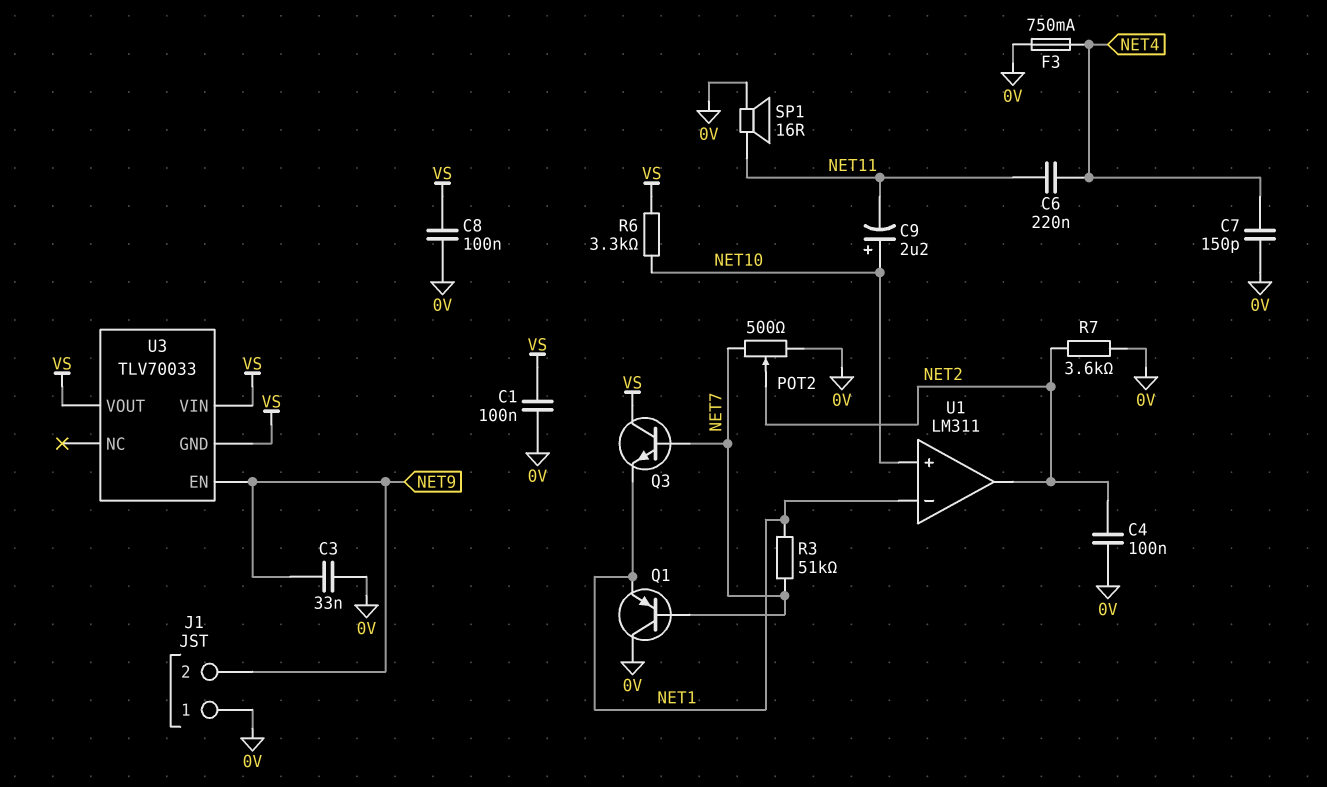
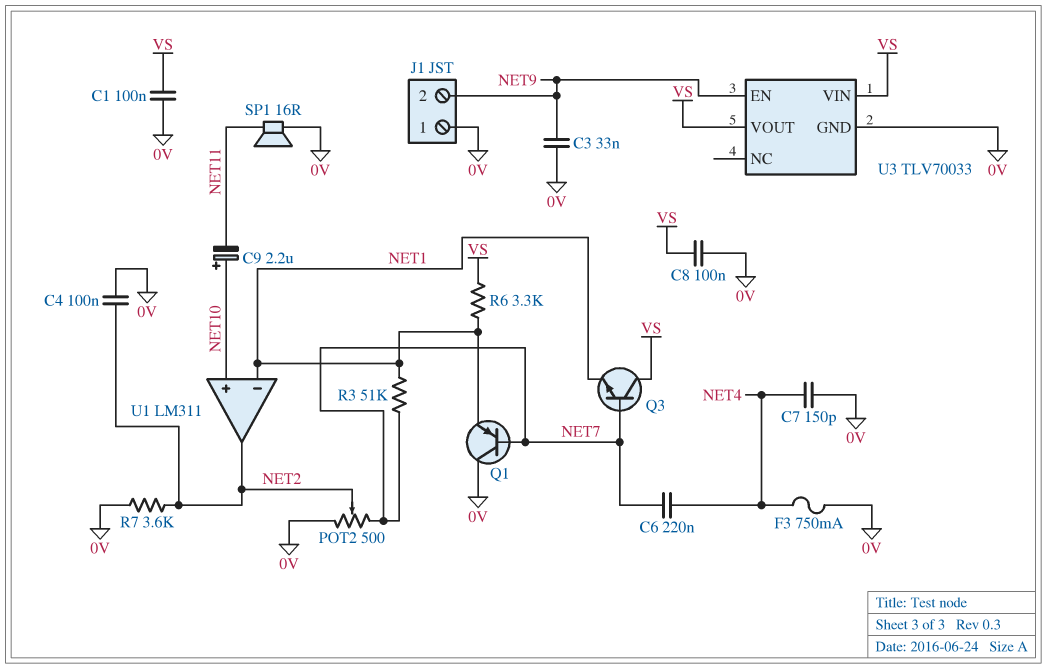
C6: 220nF (NET4, NET11) -> 220nF (NET4, NET7)
R6: 3.3k (NET10, VS) -> 3.3k (NET1, VS)
U3 pin GND: VS -> 0V

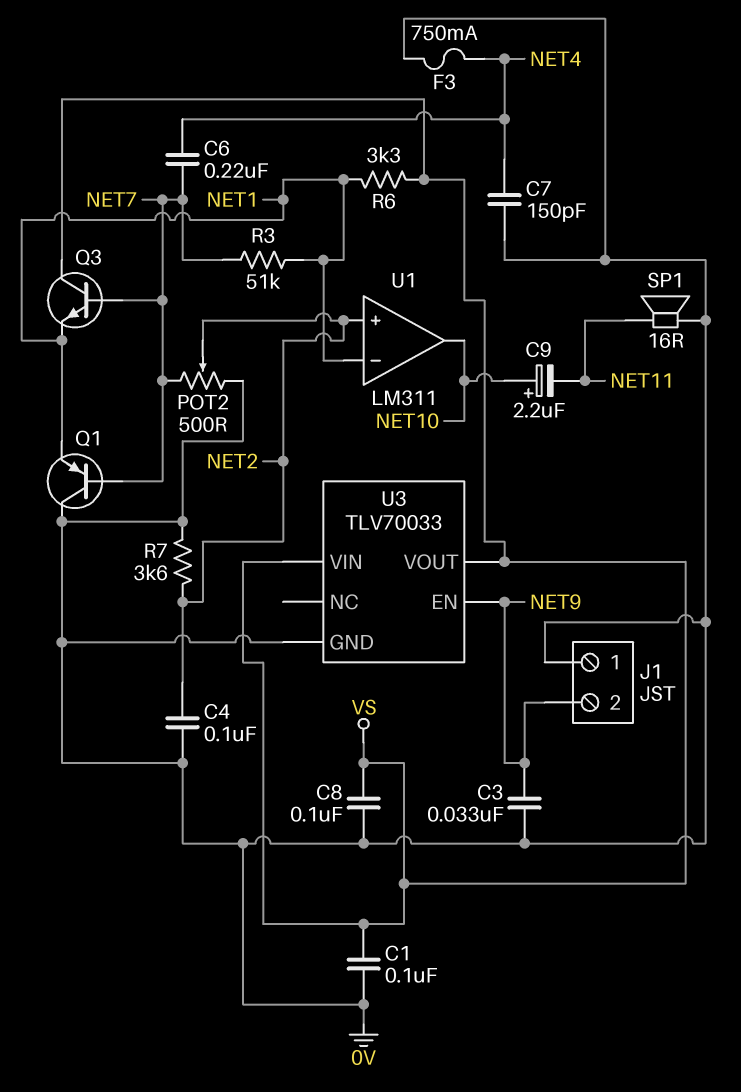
U1 pin in+: NET10 -> NET2
U1 pin out: NET2 -> NET10

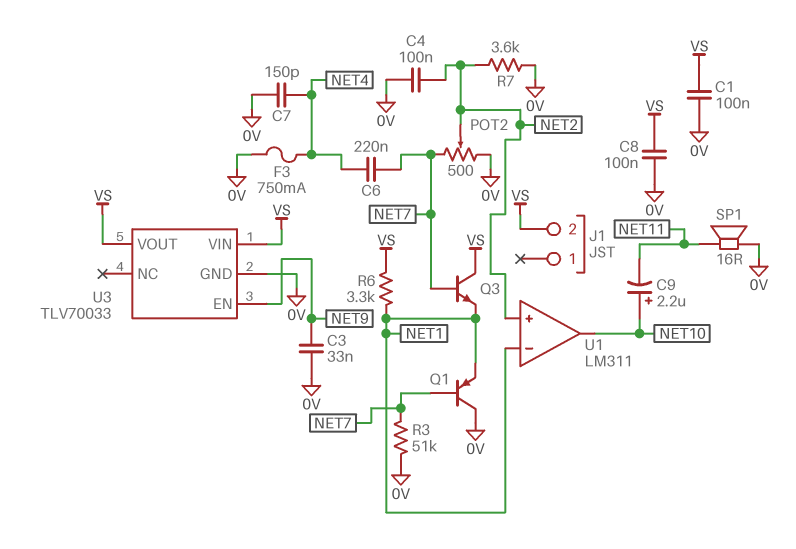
J1 pin 1: 0V -> none
J1 pin 2: NET9 -> VS
R3: 51k (NET1, NET7) -> 51k (0V, NET7)

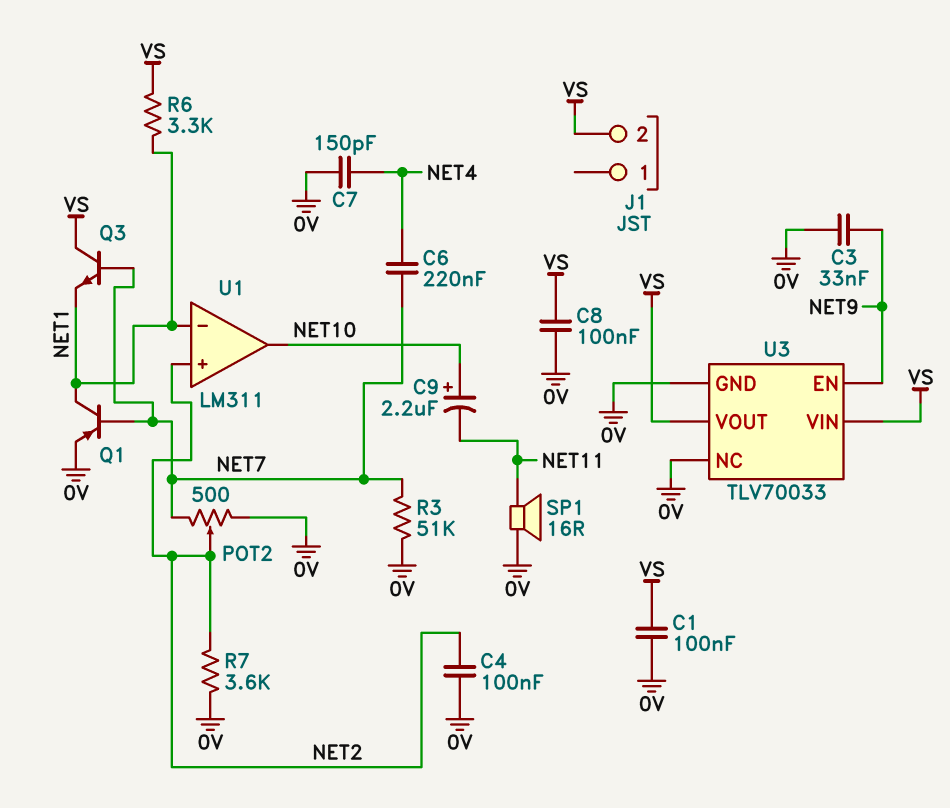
F3: 750mA (0V, NET4) -> none
Q1: PNP (B NET7, C 0V, E NET1) -> PNP (B NET7, C NET1, E 0V)
U3 pin NC: none -> 0V

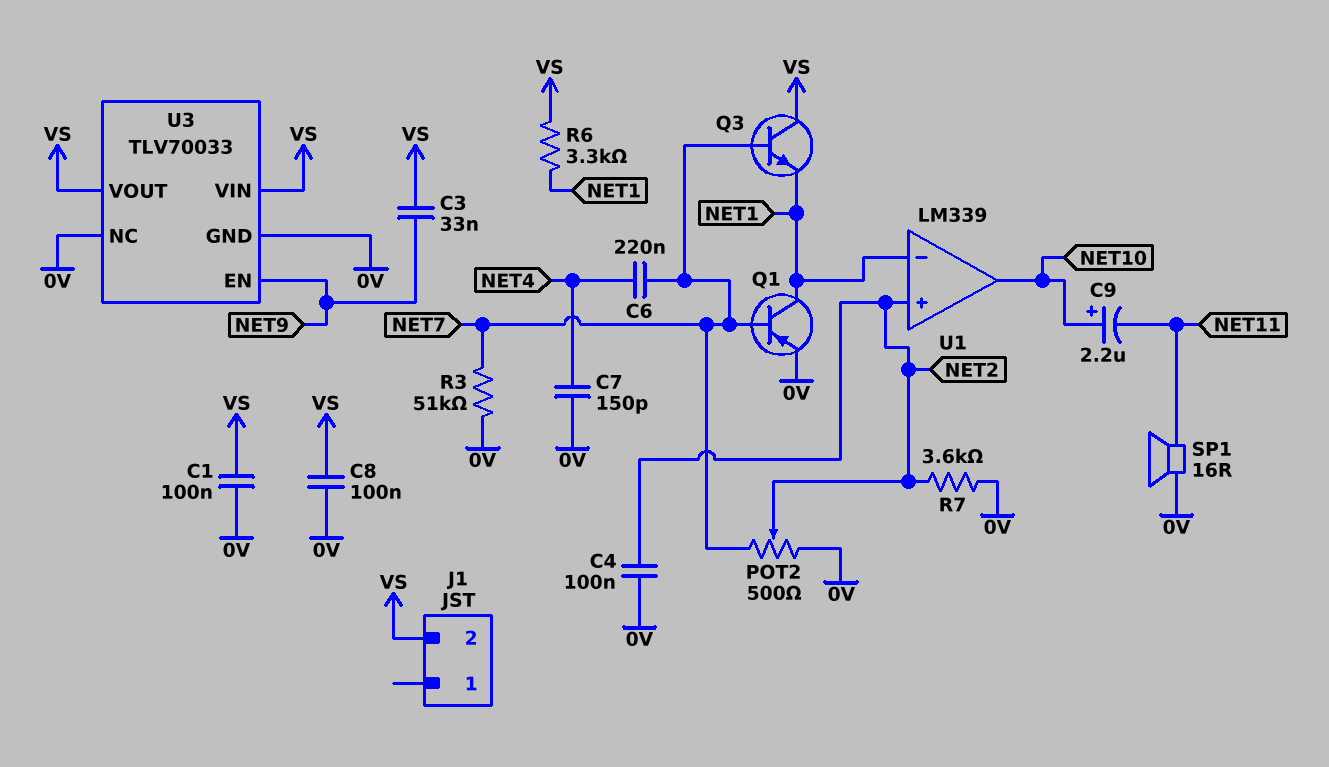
C3: 33nF (0V, NET9) -> 33nF (NET9, VS)
U1: LM311 -> LM339

